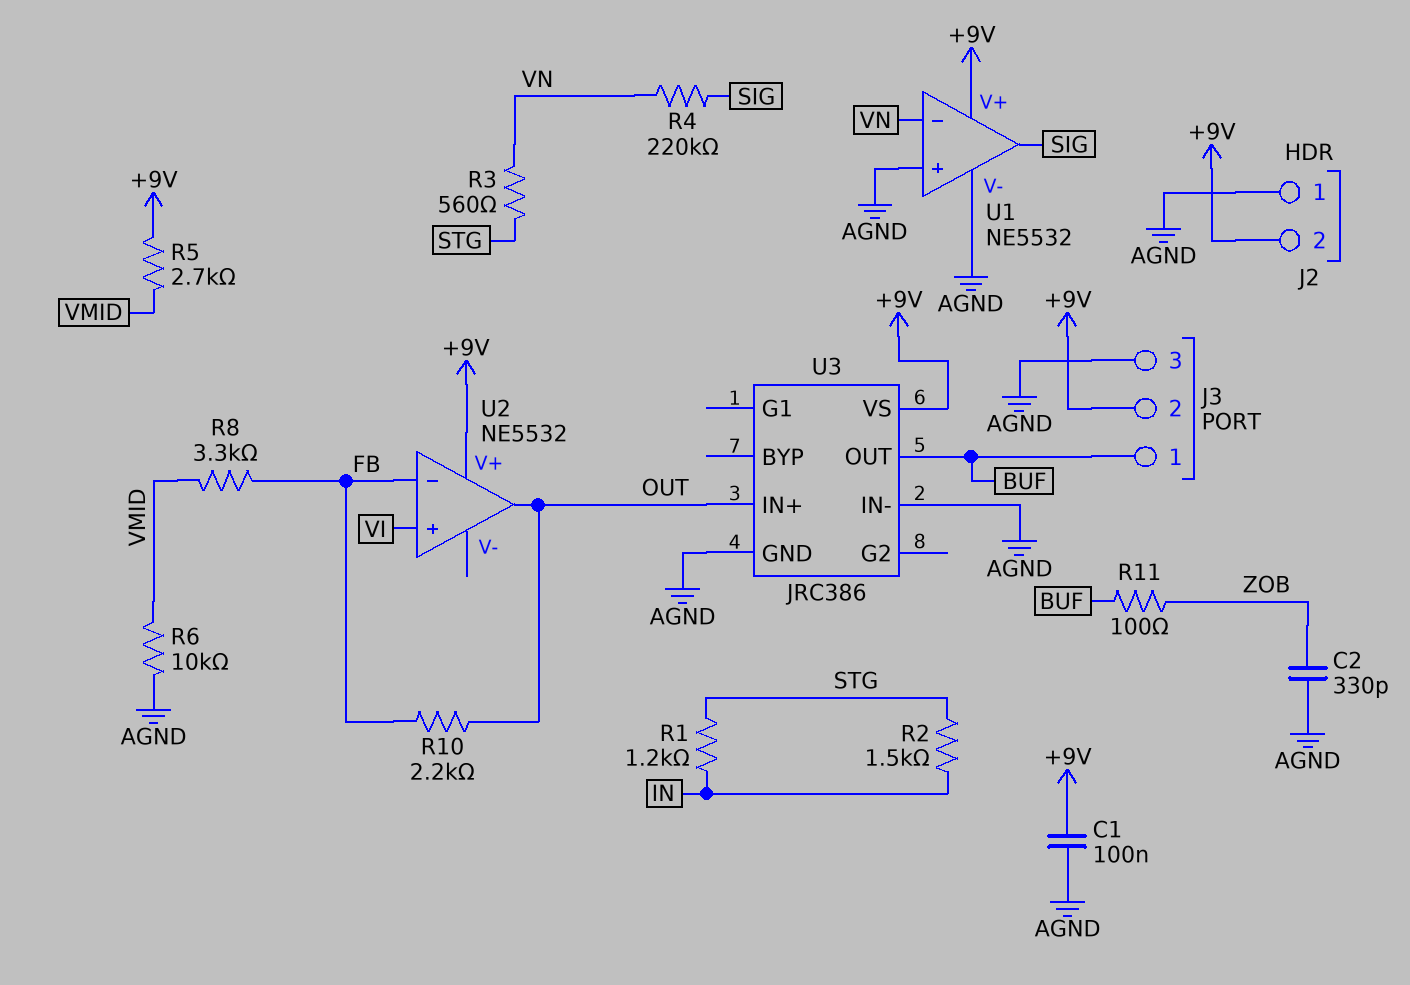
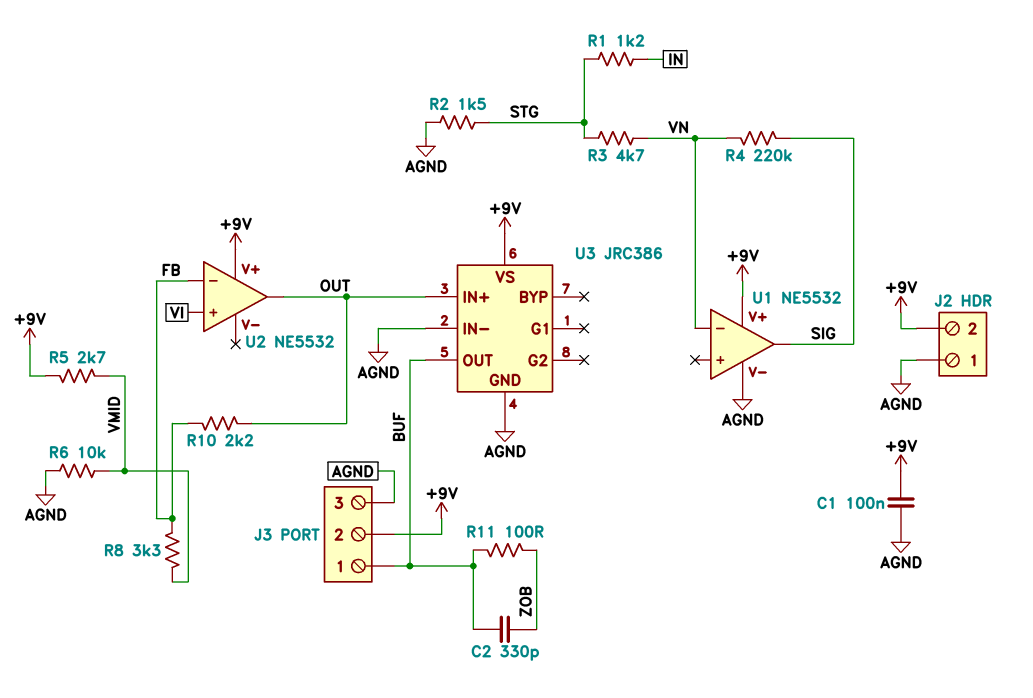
C2: 330pF (AGND, ZOB) -> 330pF (BUF, ZOB)
R2: 1.5k (IN, STG) -> 1.5k (AGND, STG)
R3: 560 (STG, VN) -> 4.7k (STG, VN)
U1 pin in+: AGND -> none

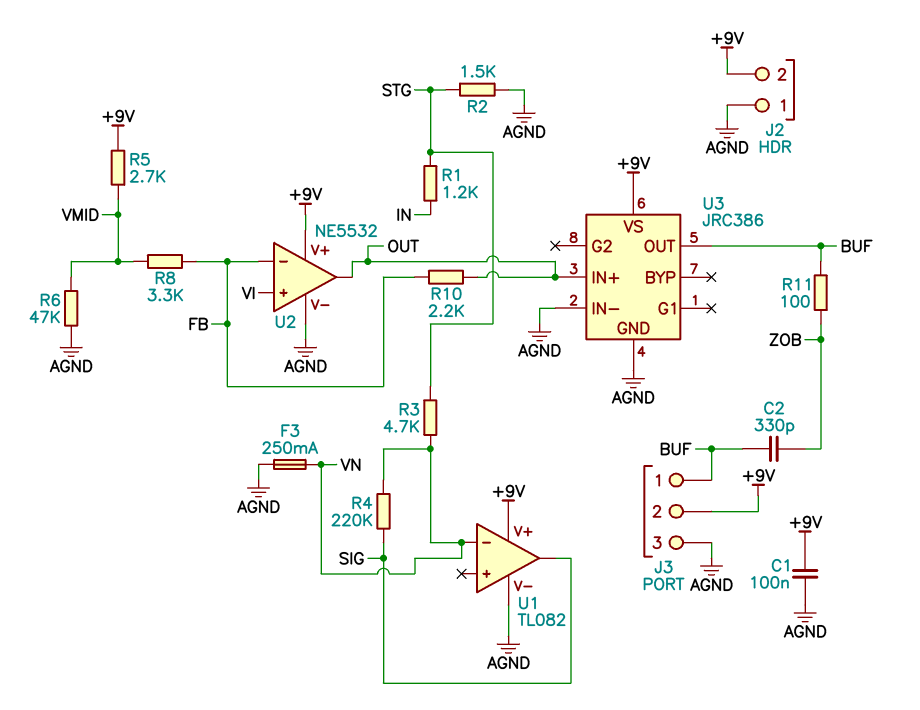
F3: none -> 250mA (AGND, VN)
R6: 10k (AGND, VMID) -> 47k (AGND, VMID)
U1: NE5532 -> TL082
U2 pin V-: none -> AGND

